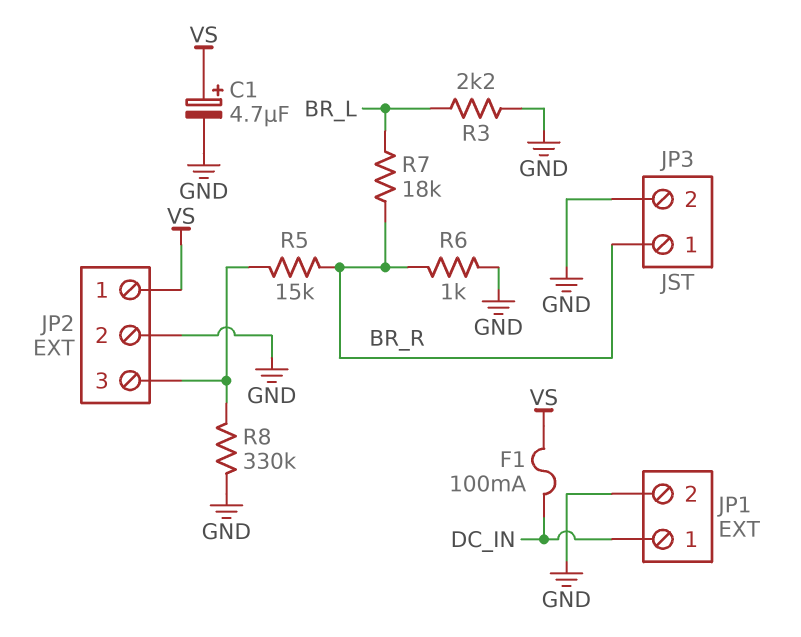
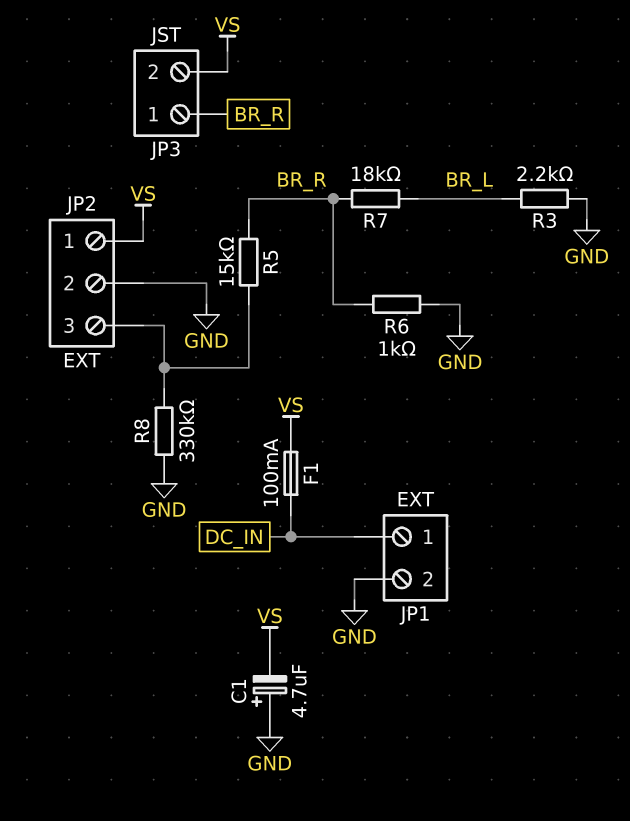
C1: 4.7uF (plus VS, minus GND) -> 4.7uF (plus GND, minus VS)
JP3 pin 2: GND -> VS

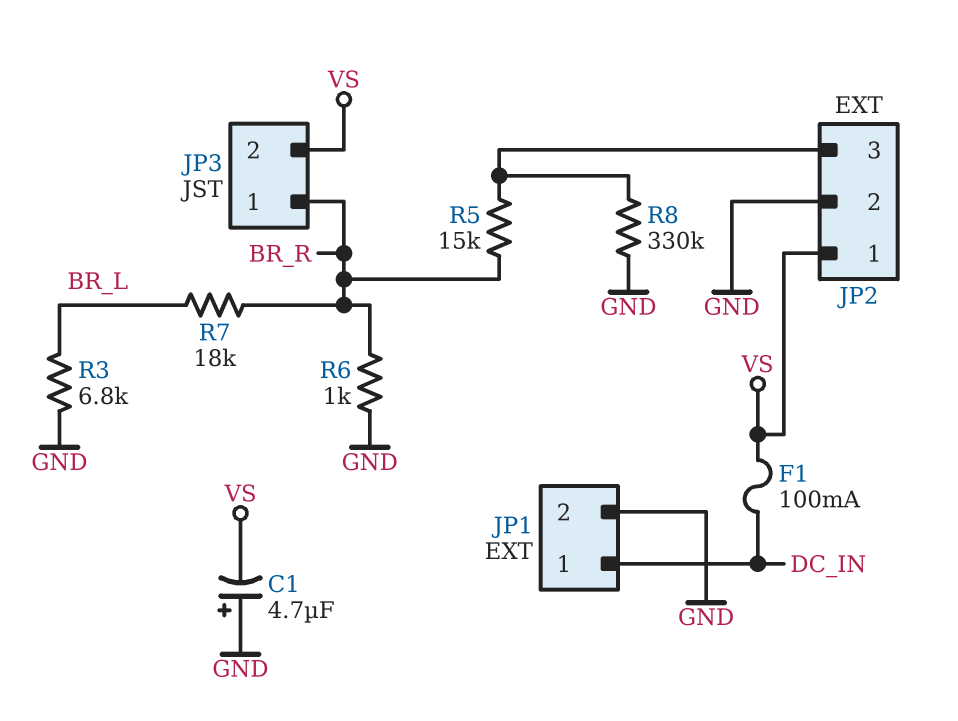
R3: 2.2k (BR_L, GND) -> 6.8k (BR_L, GND)

